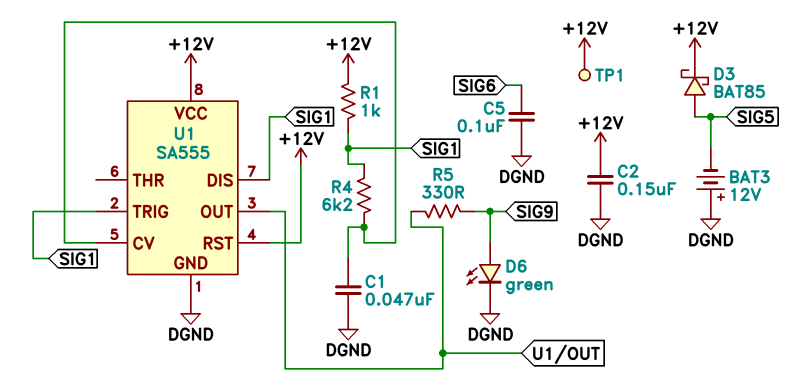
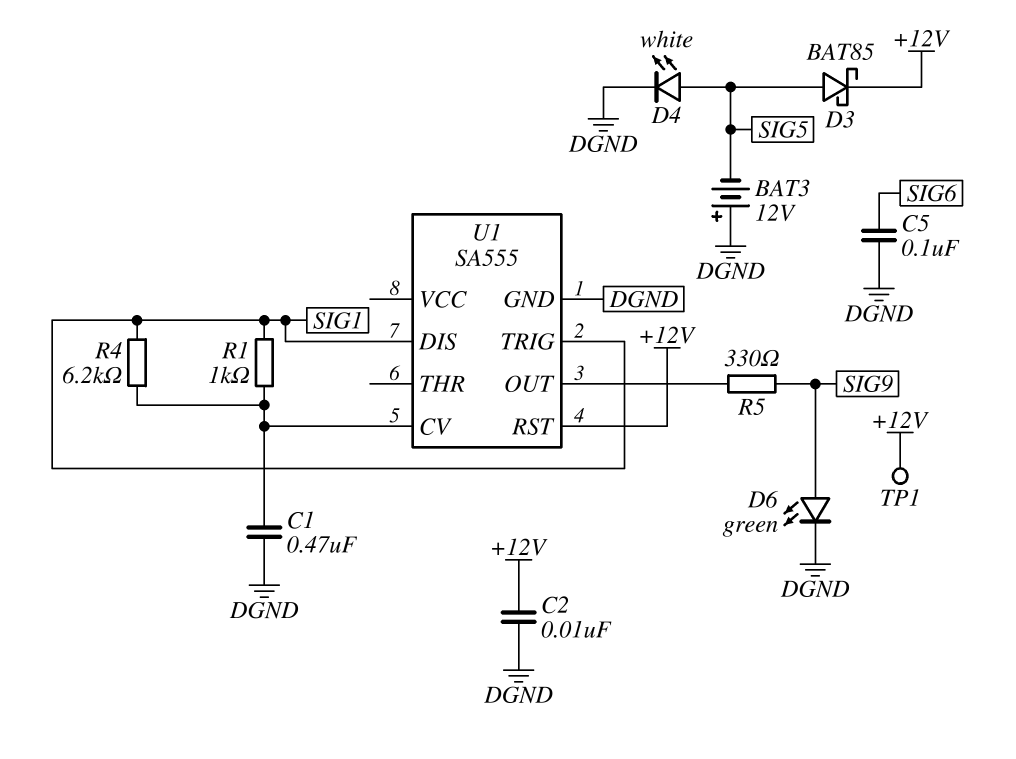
C1: 47nF (DGND, U1/CV) -> 470nF (DGND, U1/CV)
C2: 150nF (+12V, DGND) -> 10nF (+12V, DGND)
D4: none -> LED white (A SIG5, K DGND)
R1: 1k (+12V, SIG1) -> 1k (SIG1, U1/CV)
U1 pin VCC: +12V -> none

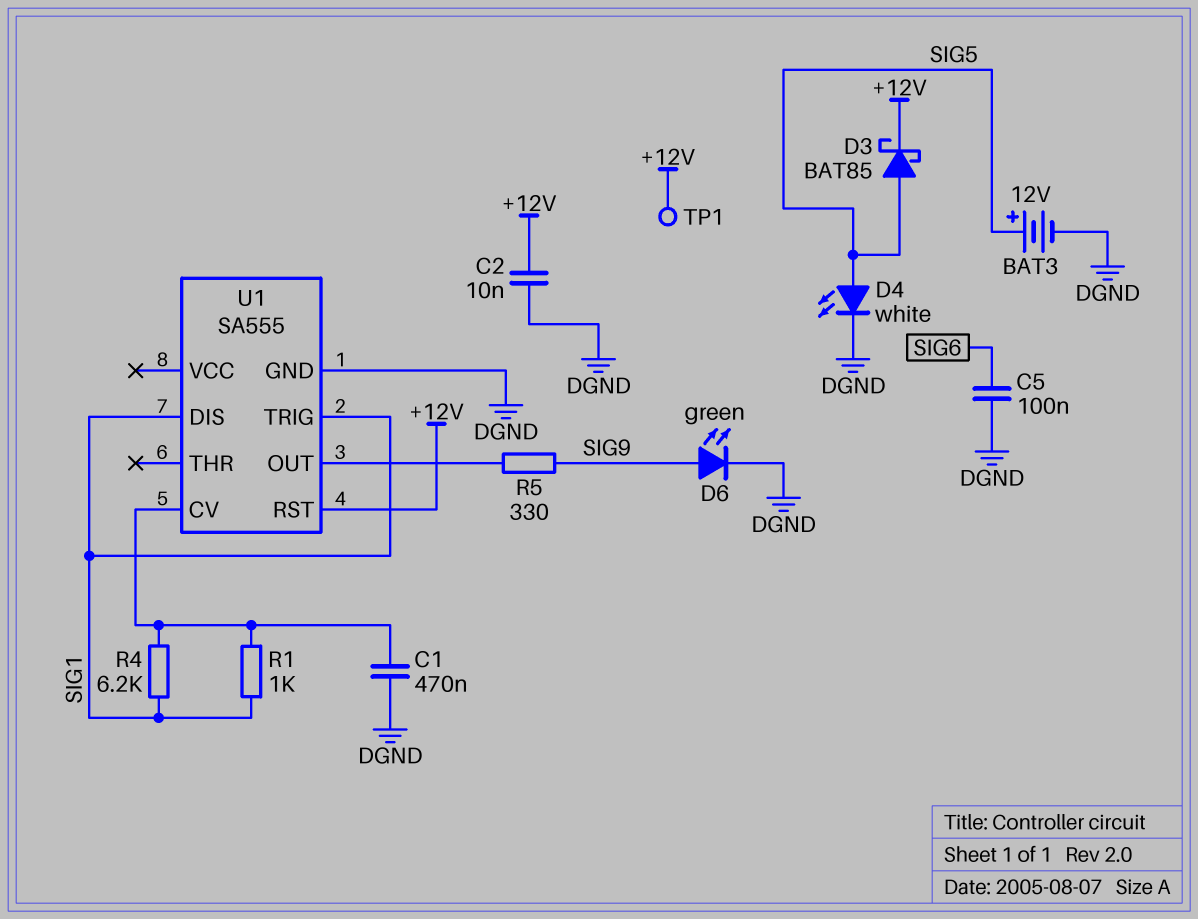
BAT3: 12V (plus DGND, minus SIG5) -> 12V (plus SIG5, minus DGND)

